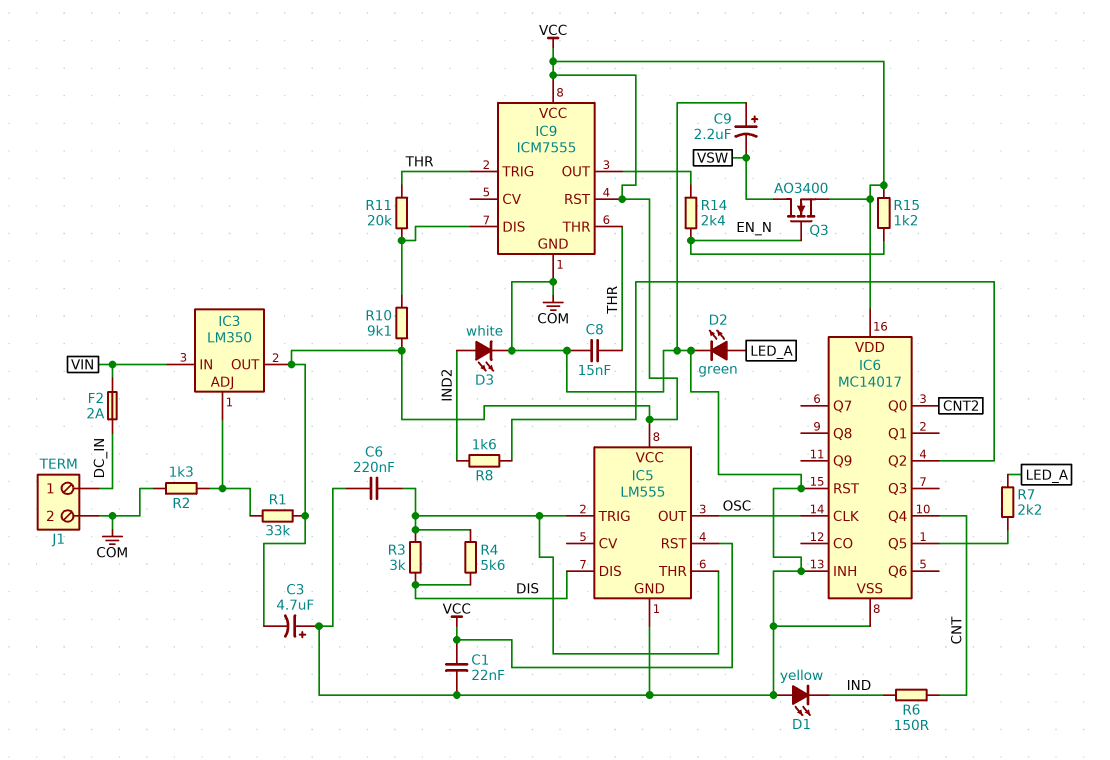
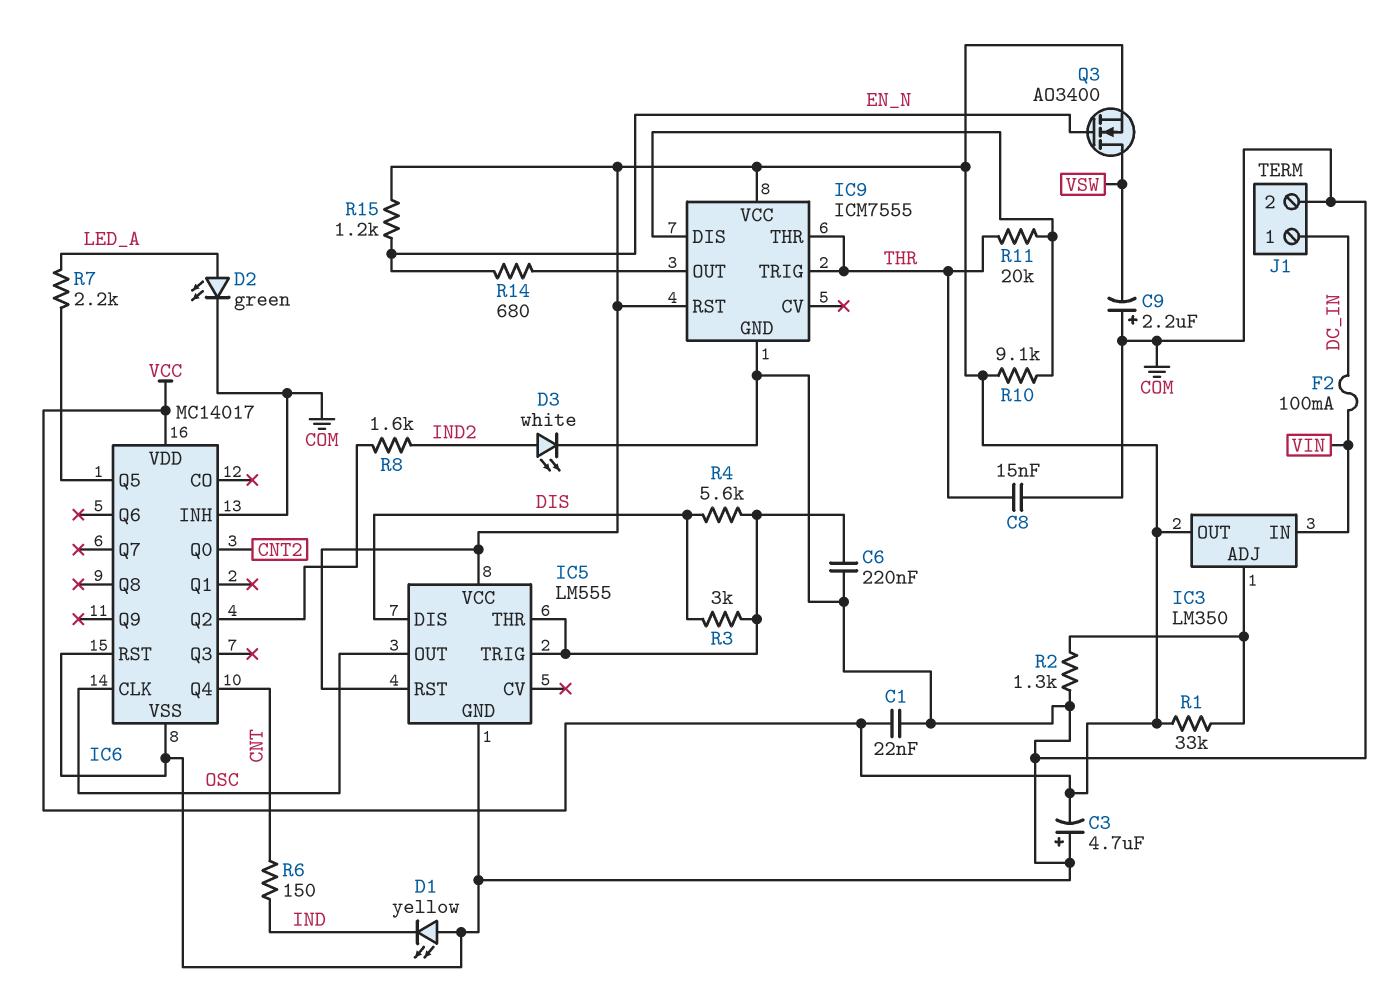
F2: 2A (DC_IN, VIN) -> 100mA (DC_IN, VIN)
R14: 2.4k (EN_N, IC9/OUT) -> 680 (EN_N, IC9/OUT)

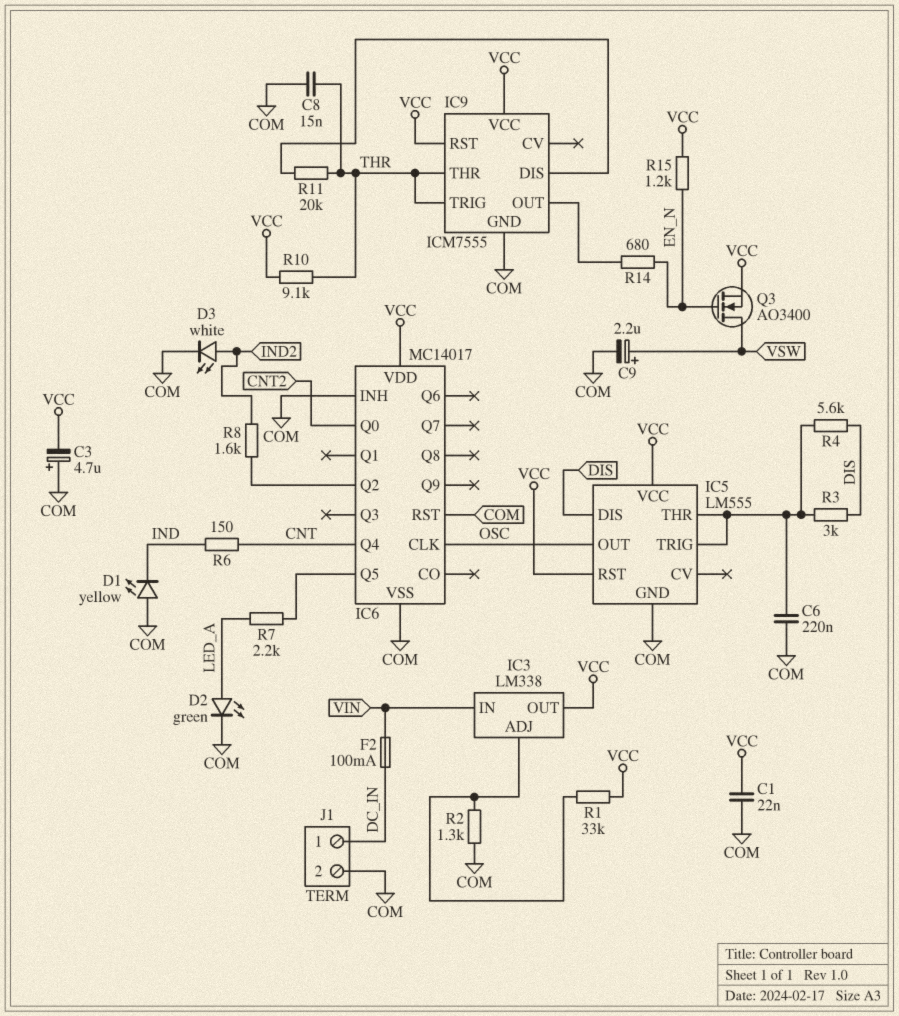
C9: 2.2uF (plus COM, minus VSW) -> 2.2uF (plus VSW, minus COM)
IC3: LM350 -> LM338
R10: 9.1k (IC9/DIS, VCC) -> 9.1k (THR, VCC)

